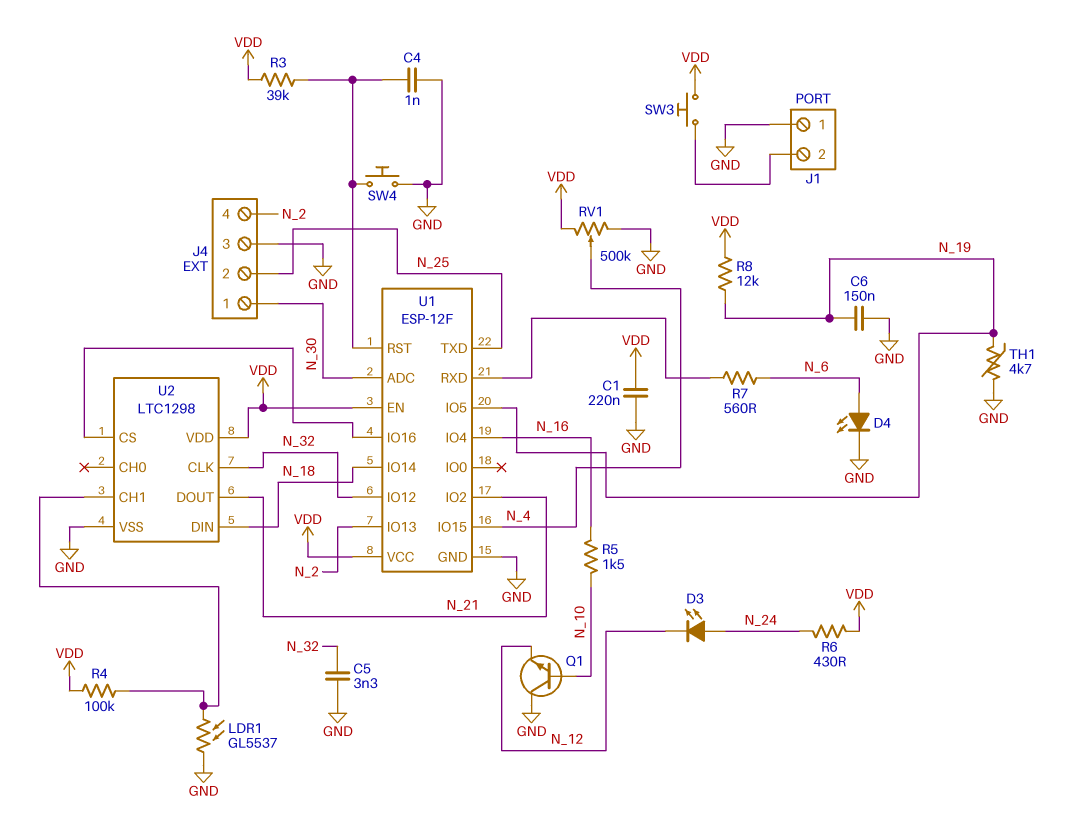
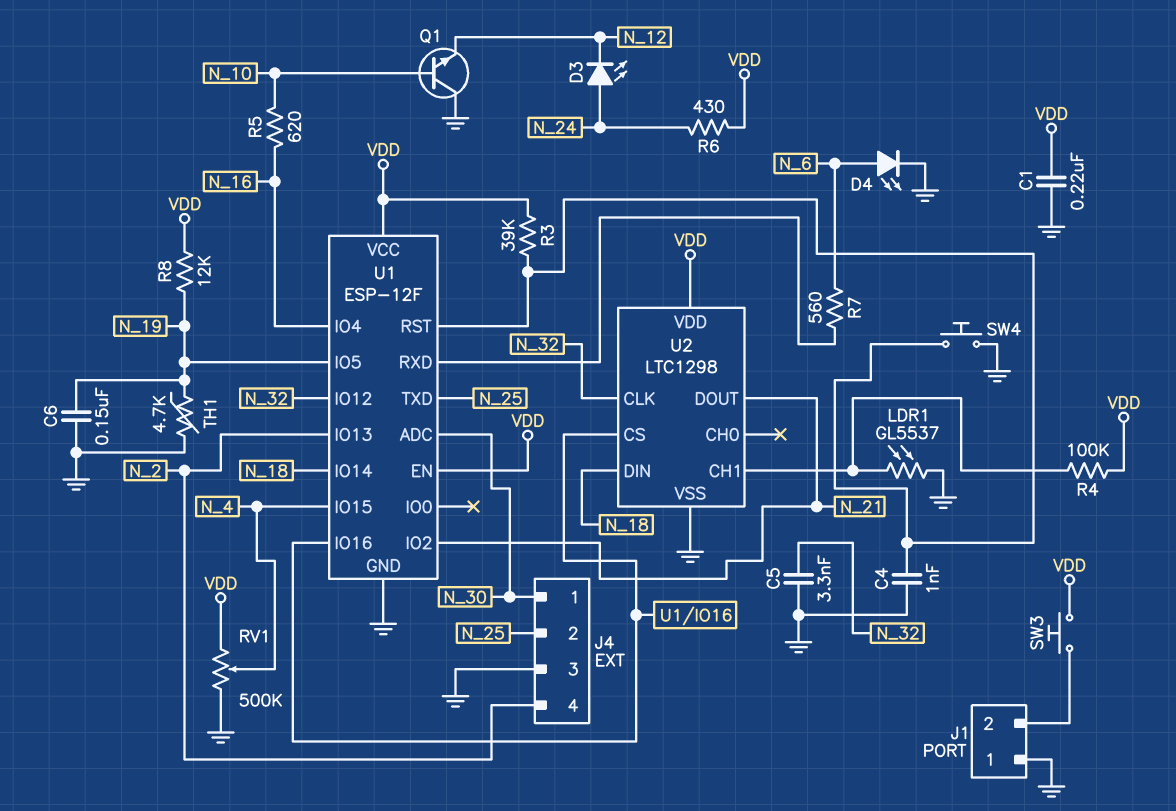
R5: 1.5k (N_10, N_16) -> 620 (N_10, N_16)

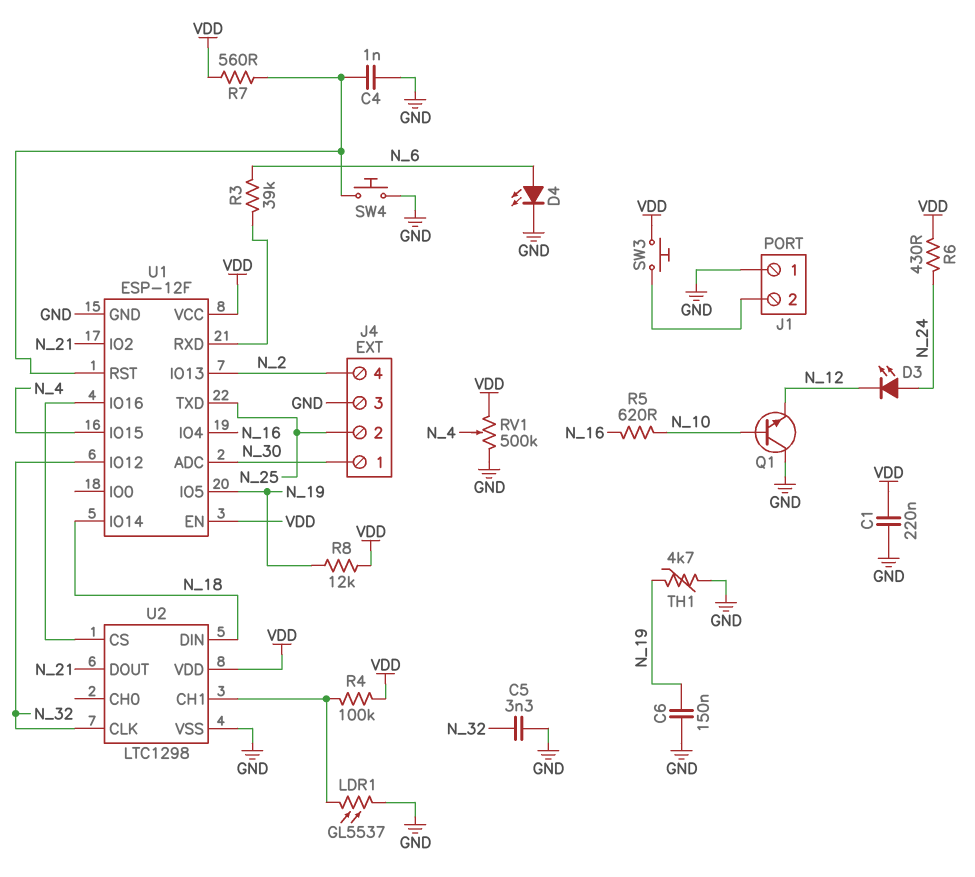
R3: 39k (U1/RST, VDD) -> 39k (N_6, U1/RXD)
R7: 560 (N_6, U1/RXD) -> 560 (U1/RST, VDD)

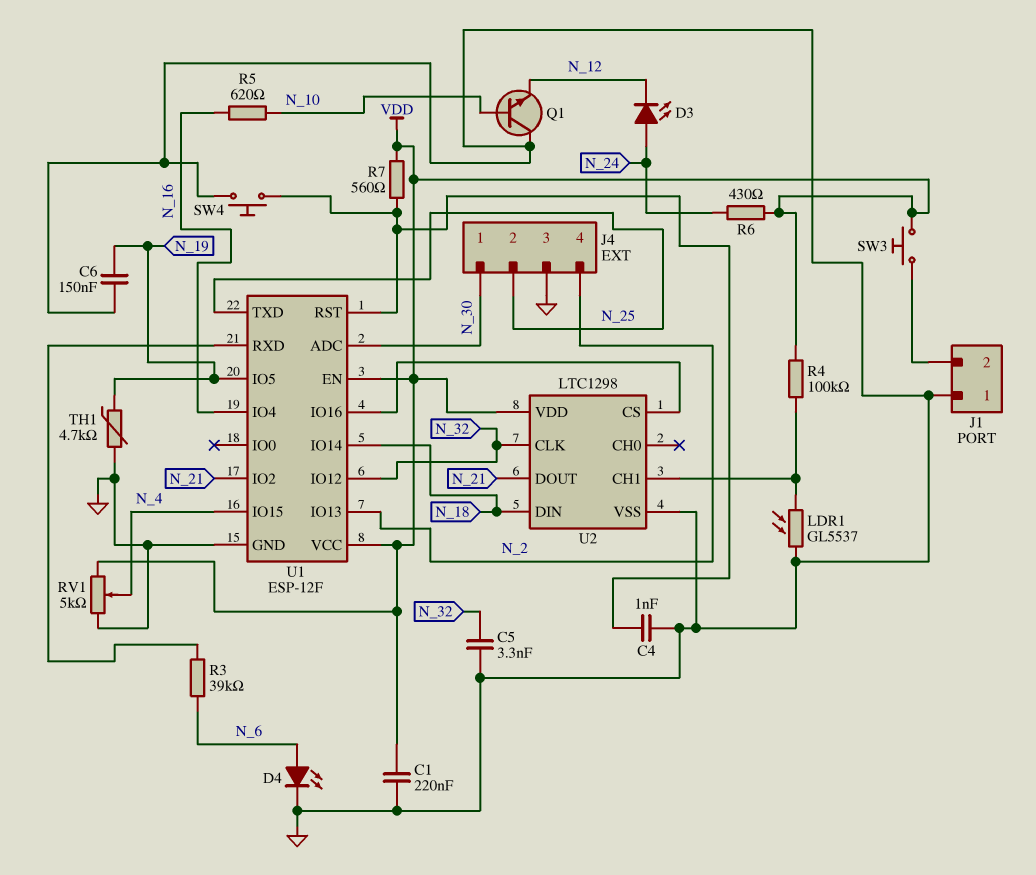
R8: 12k (N_19, VDD) -> none
RV1: 500k (GND, VDD, wiper N_4) -> 5k (GND, VDD, wiper N_4)

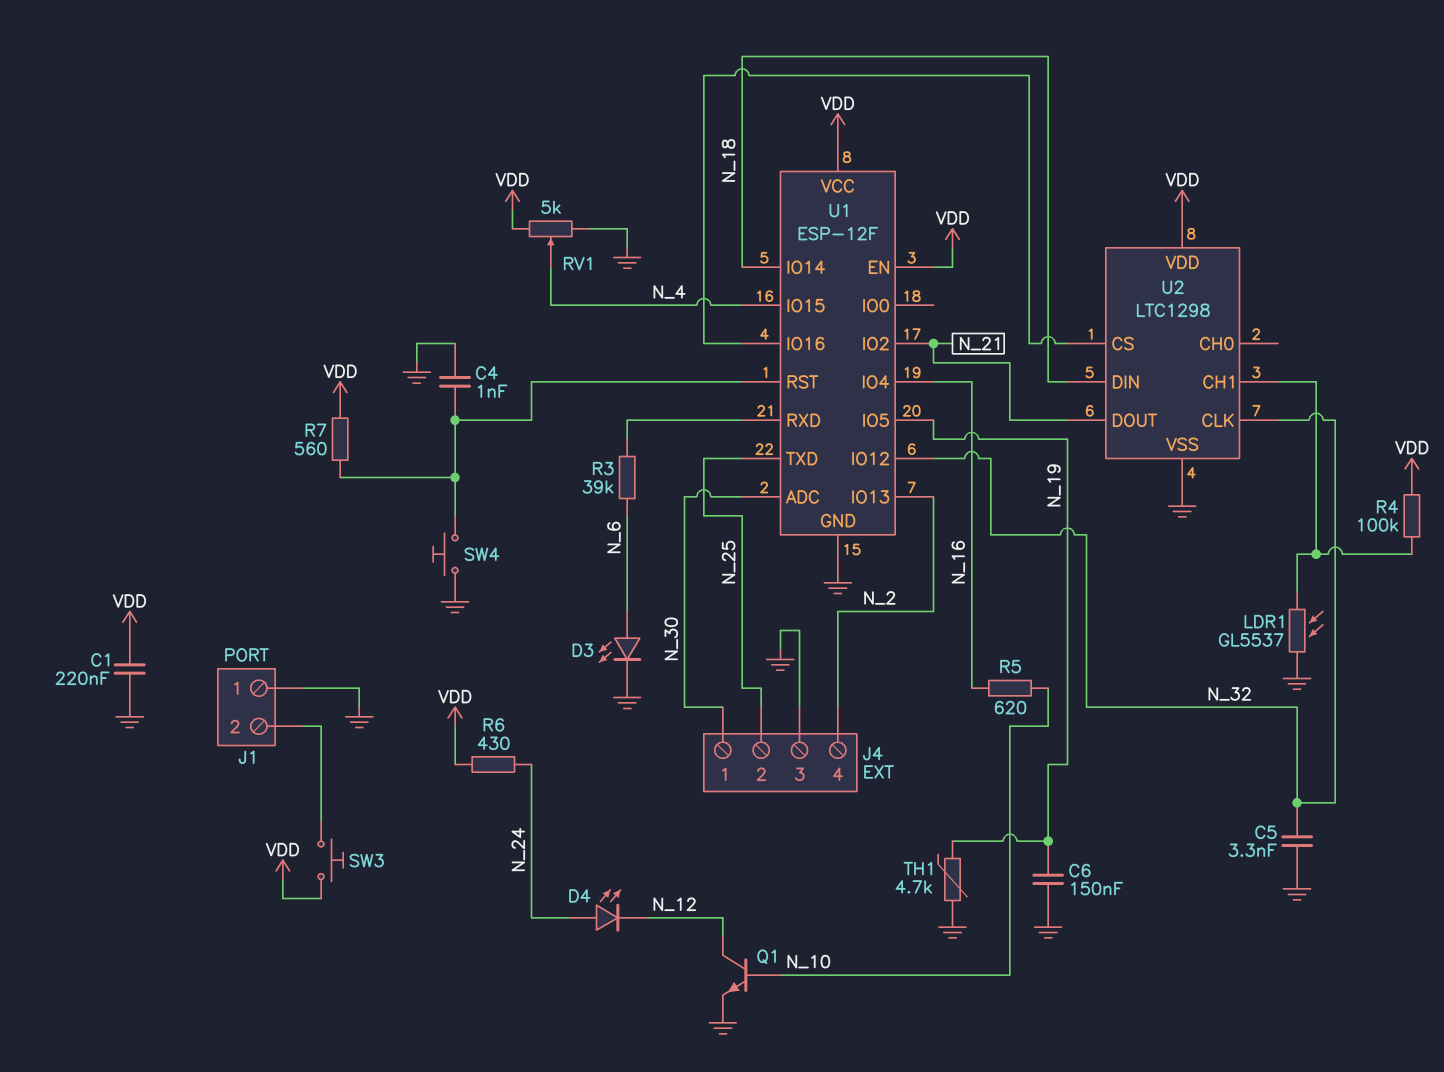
D3: LED (A N_24, K N_12) -> LED (A N_6, K GND)
D4: LED (A N_6, K GND) -> LED (A N_24, K N_12)
Q1: NPN (B N_10, C GND, E N_12) -> NPN (B N_10, C N_12, E GND)

